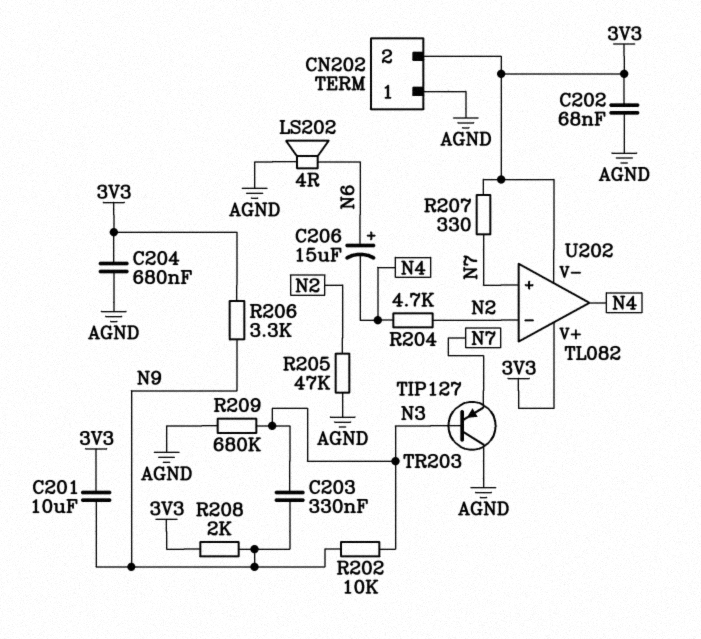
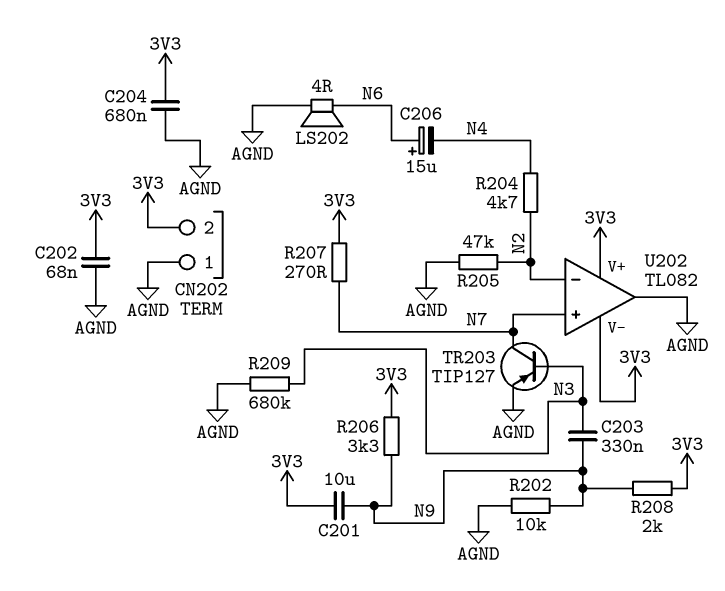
R202: 10k (N3, N9) -> 10k (AGND, N9)
R207: 330 (3V3, N7) -> 270 (3V3, N7)
TR203: PNP TIP127 (B N3, C AGND, E N7) -> PNP TIP127 (B N3, C N7, E AGND)
U202 pin out: N4 -> AGND

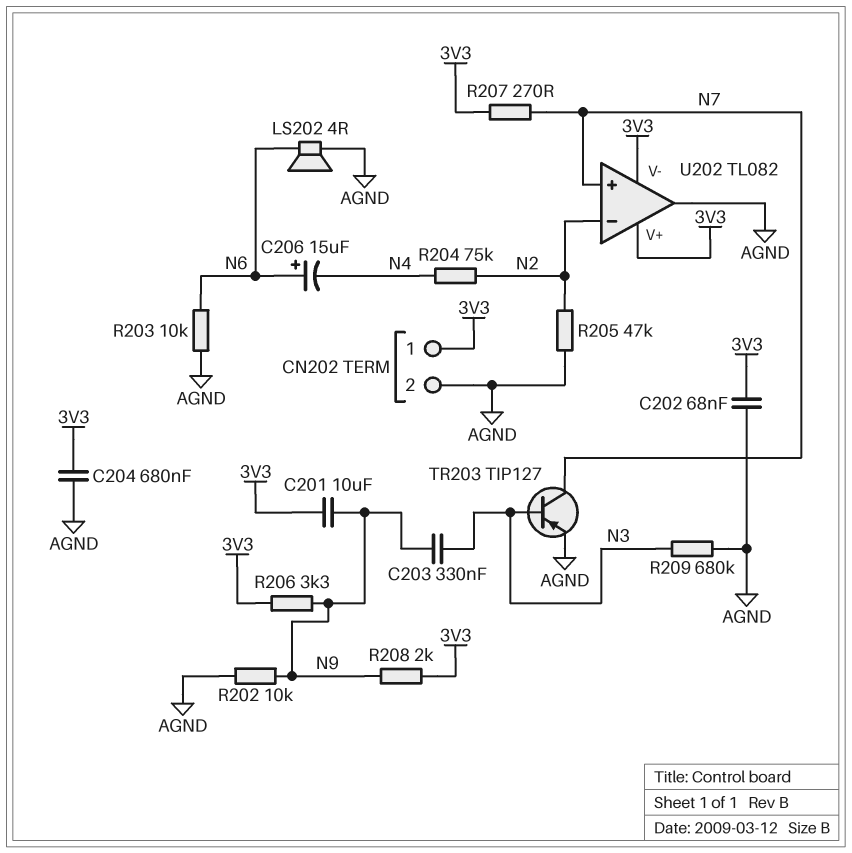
CN202 pin 1: AGND -> 3V3
CN202 pin 2: 3V3 -> AGND
R203: none -> 10k (AGND, N6)
R204: 4.7k (N2, N4) -> 75k (N2, N4)

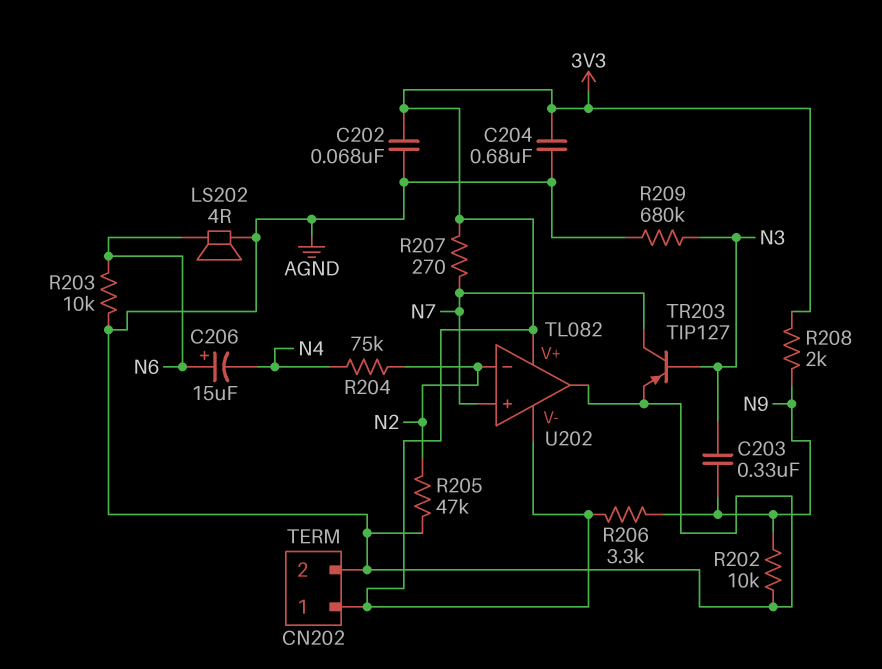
C201: 10uF (3V3, N9) -> none

